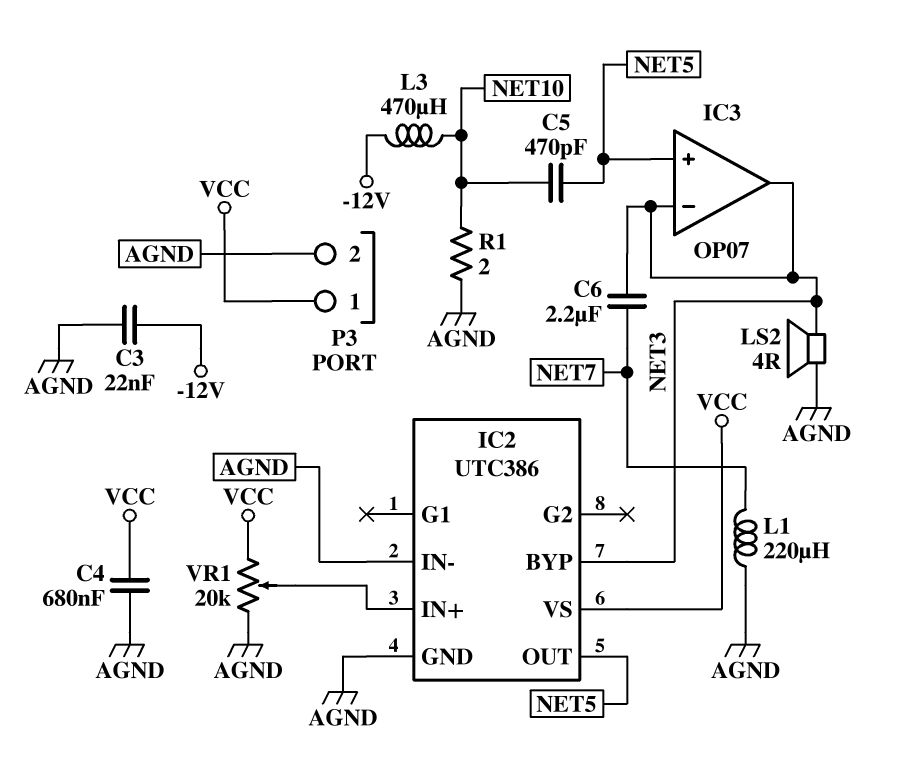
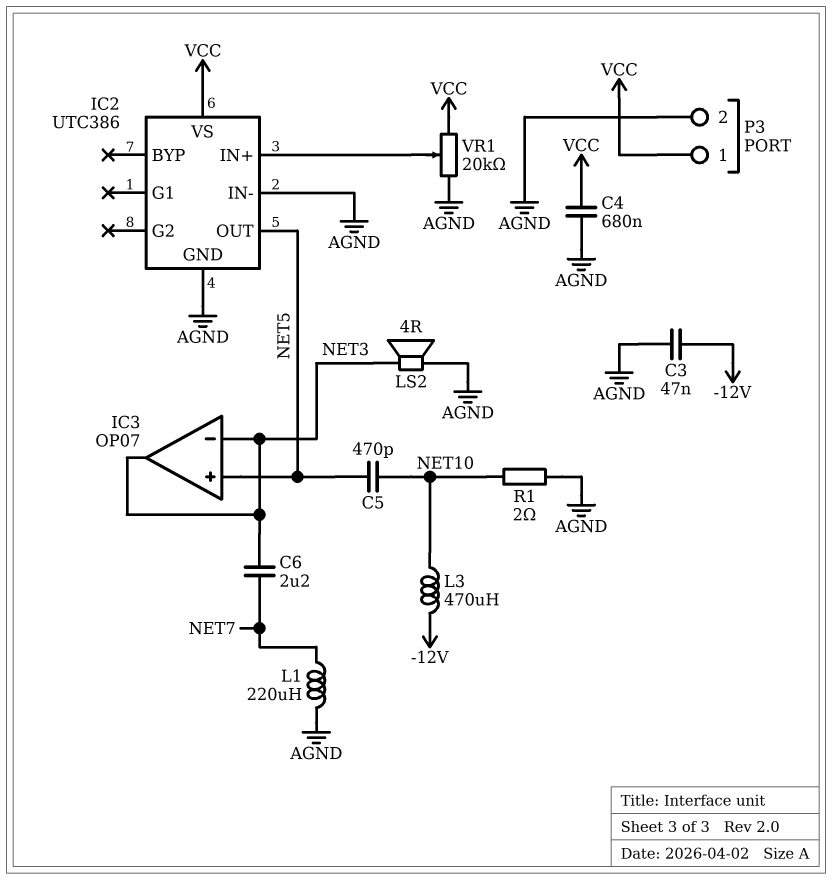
C3: 22nF (-12V, AGND) -> 47nF (-12V, AGND)
IC2 pin BYP: NET3 -> none

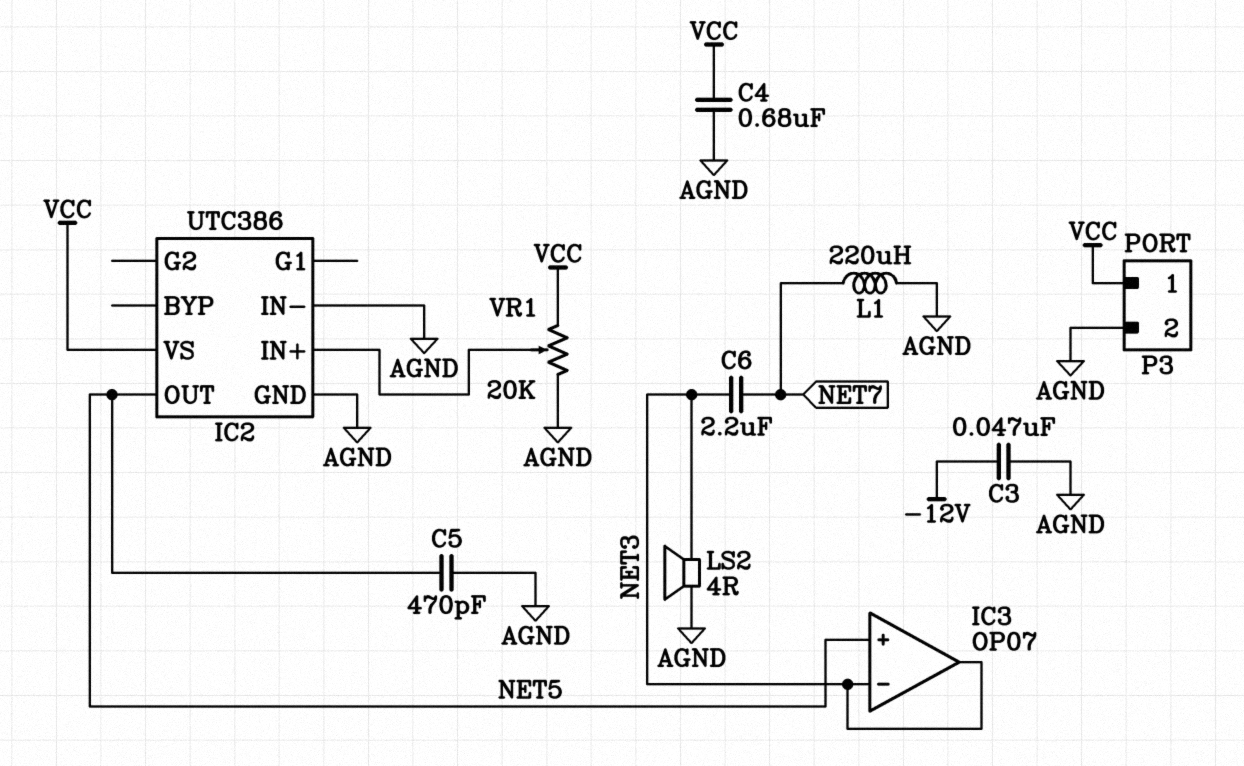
C5: 470pF (NET5, NET10) -> 470pF (AGND, NET5)
L3: 470uH (-12V, NET10) -> none
R1: 2 (AGND, NET10) -> none

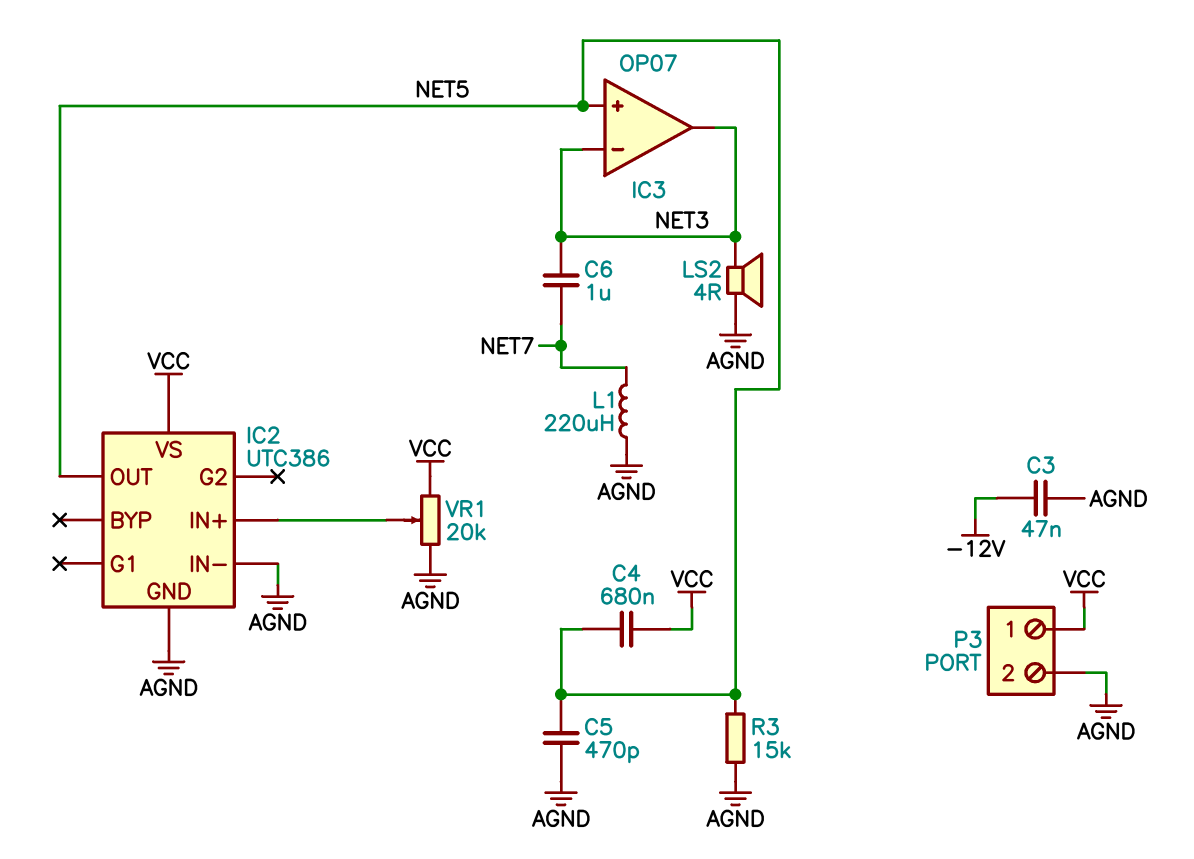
C4: 680nF (AGND, VCC) -> 680nF (NET5, VCC)
C6: 2.2uF (NET3, NET7) -> 1uF (NET3, NET7)
R3: none -> 15k (AGND, NET5)

